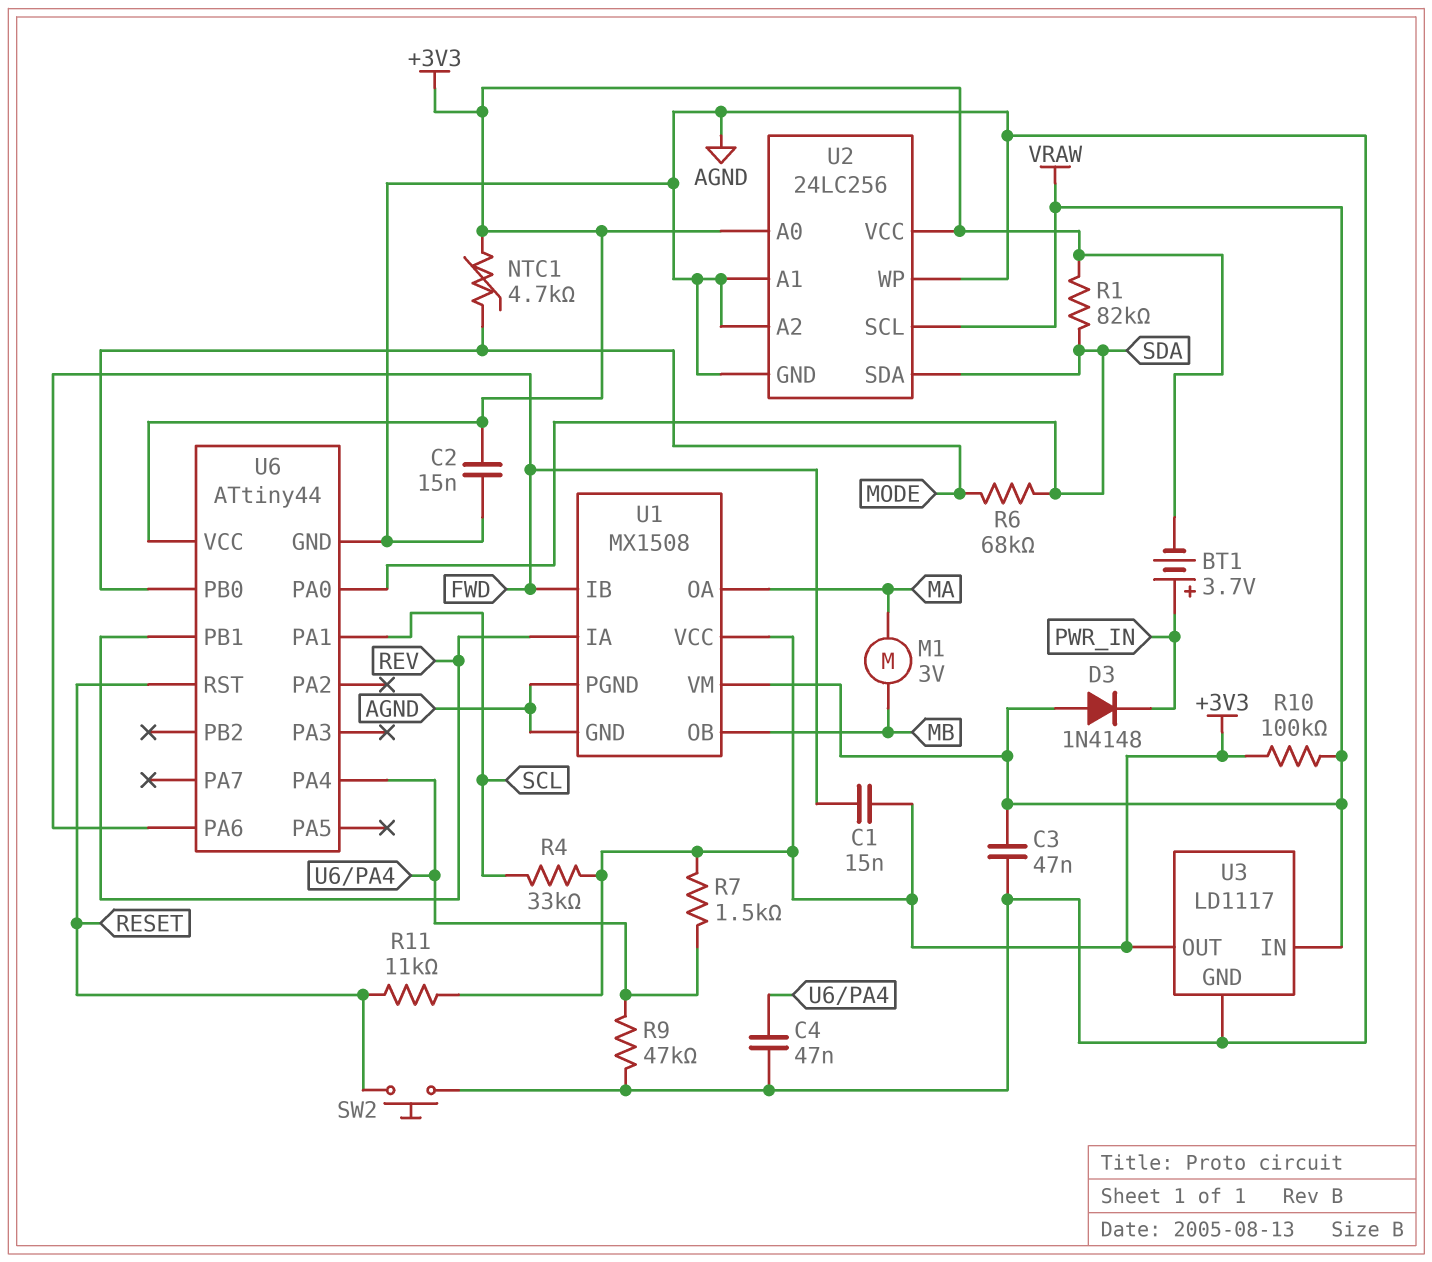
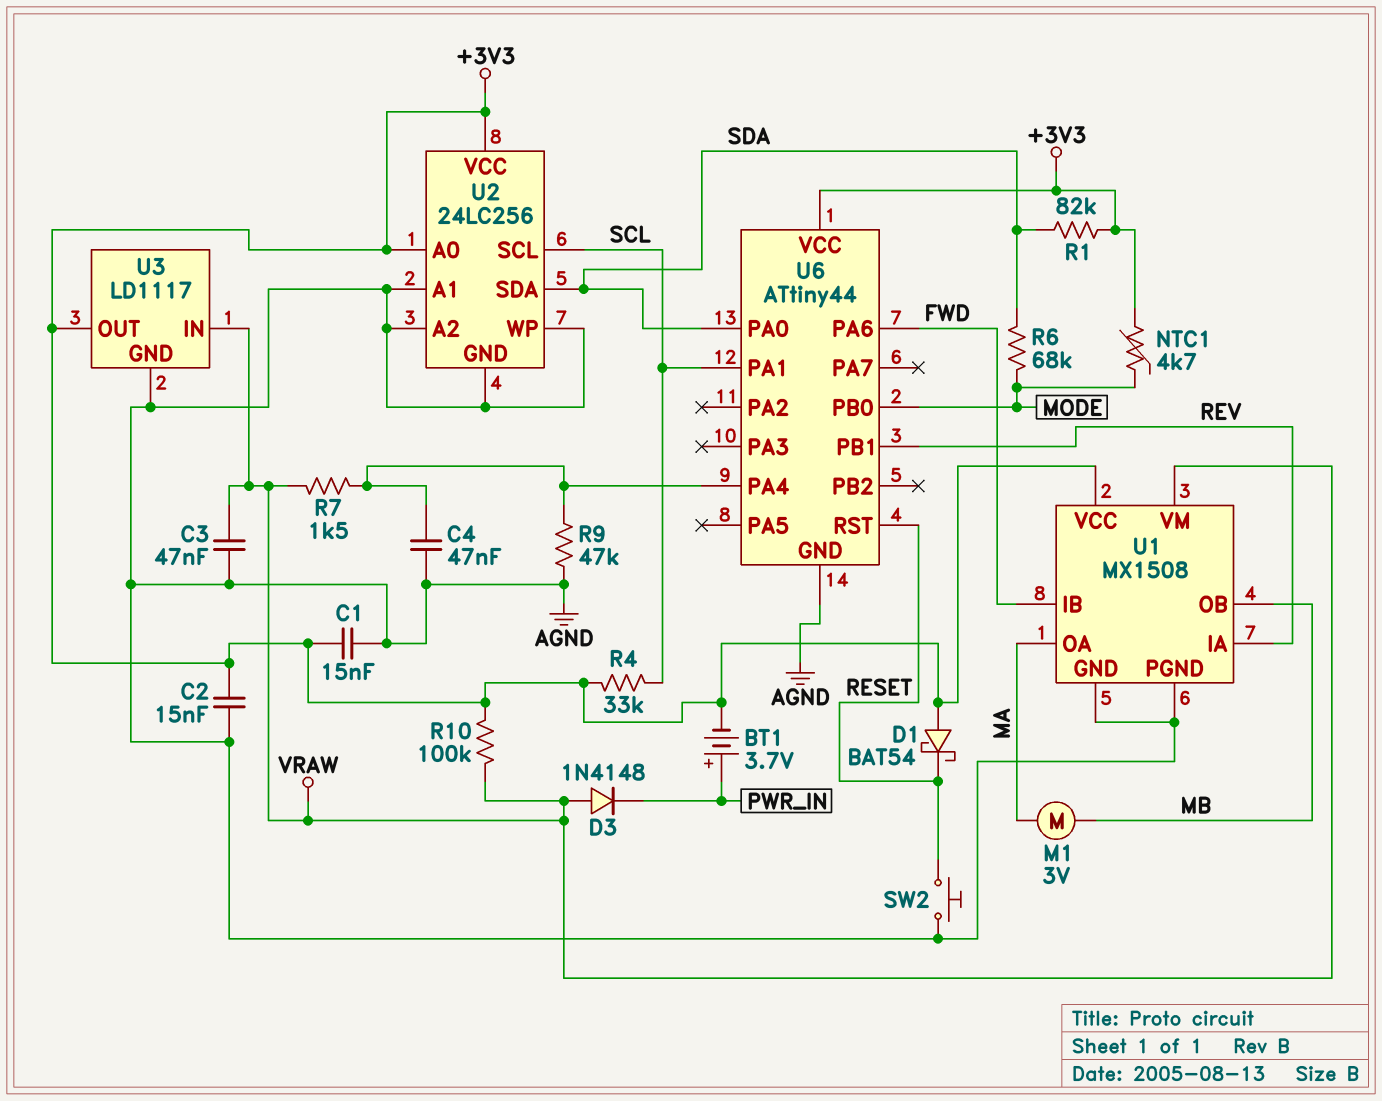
C1: 15nF (+3V3, FWD) -> 15nF (+3V3, AGND)
D1: none -> schottky BAT54 (A +3V3, K RESET)
R7: 1.5k (+3V3, U6/PA4) -> 1.5k (U6/PA4, VRAW)
R11: 11k (+3V3, RESET) -> none
U2 pin SCL: VRAW -> SCL

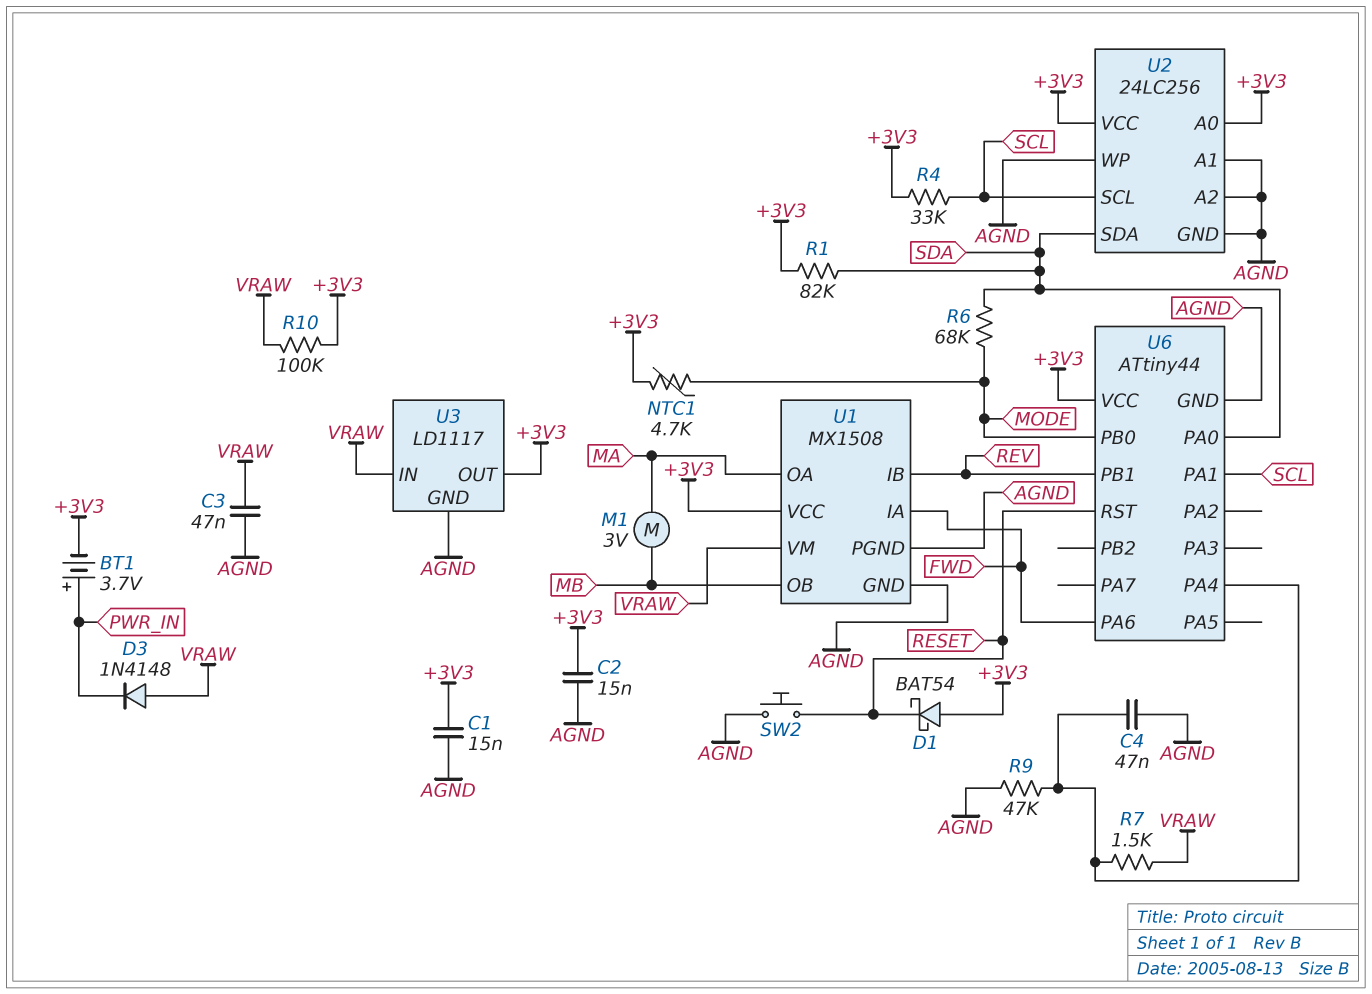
U1 pin IA: REV -> FWD
U1 pin IB: FWD -> REV

